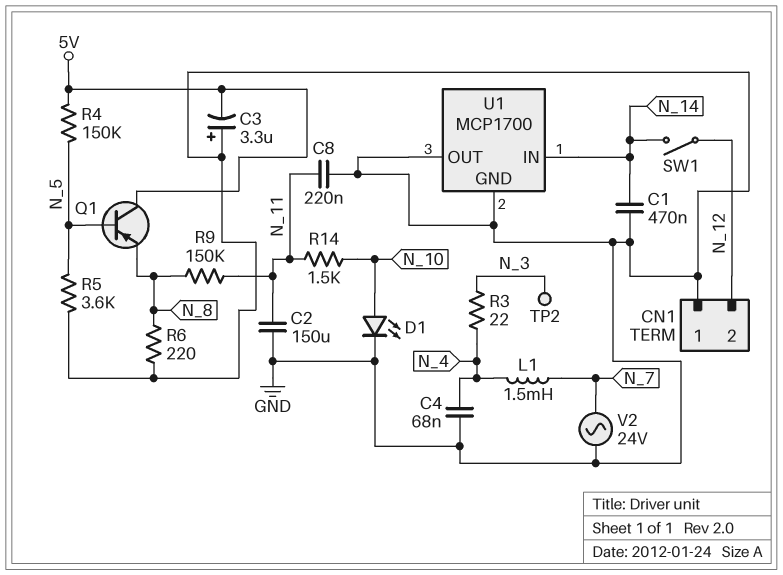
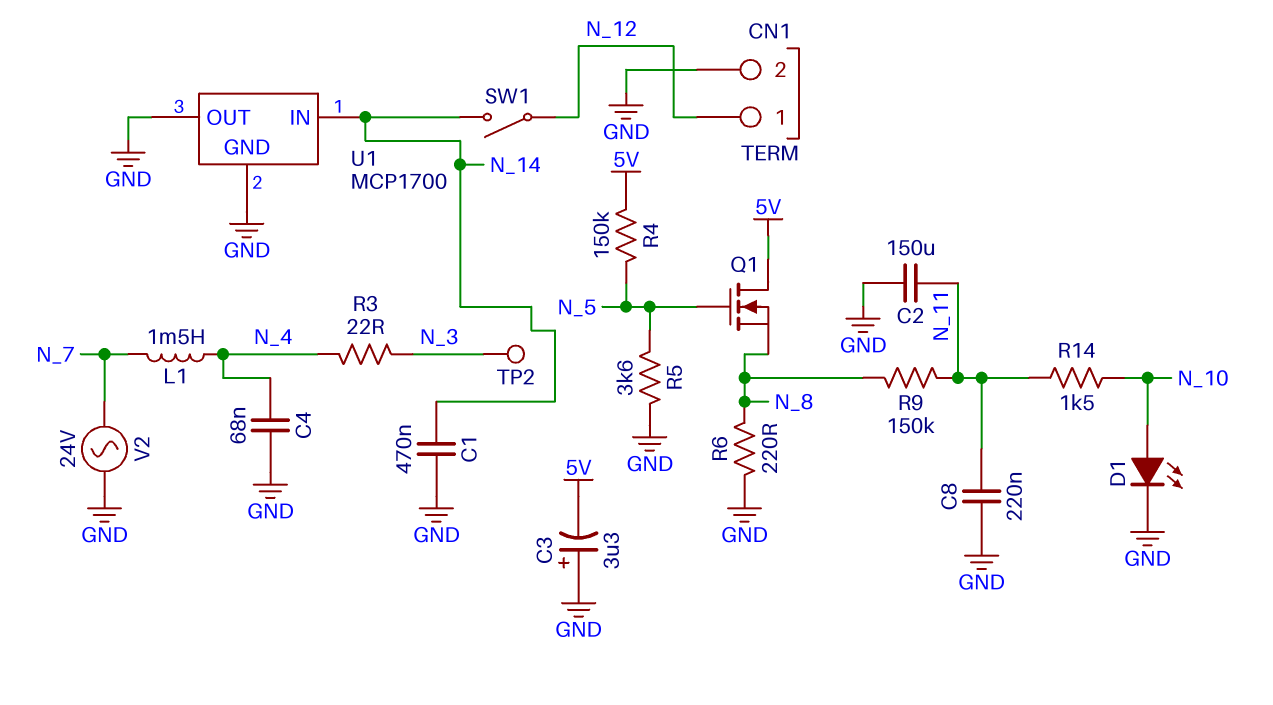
CN1 pin 1: GND -> N_12
CN1 pin 2: N_12 -> GND
Q1: PNP (B N_5, C 5V, E N_8) -> NMOS (G N_5, D 5V, S N_8)

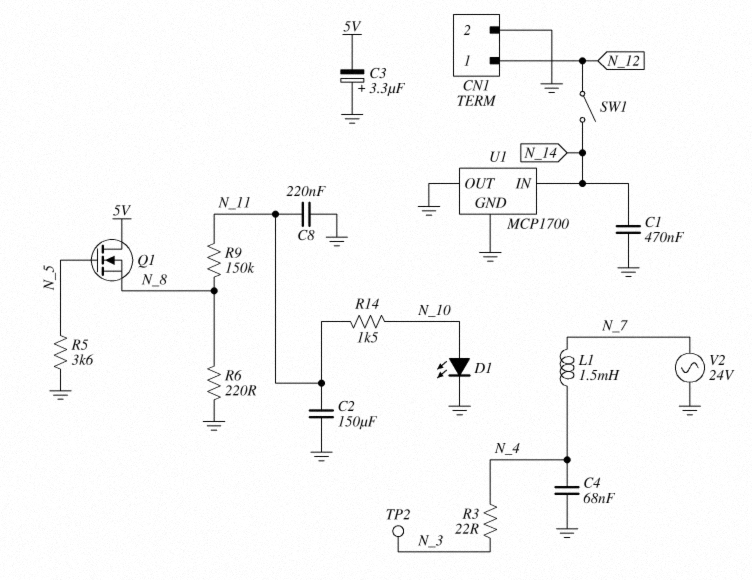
R4: 150k (5V, N_5) -> none

